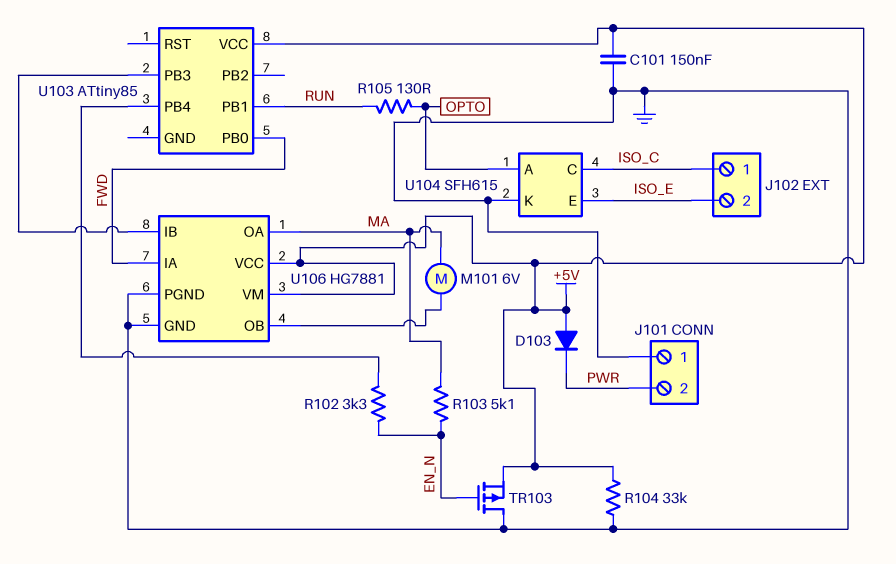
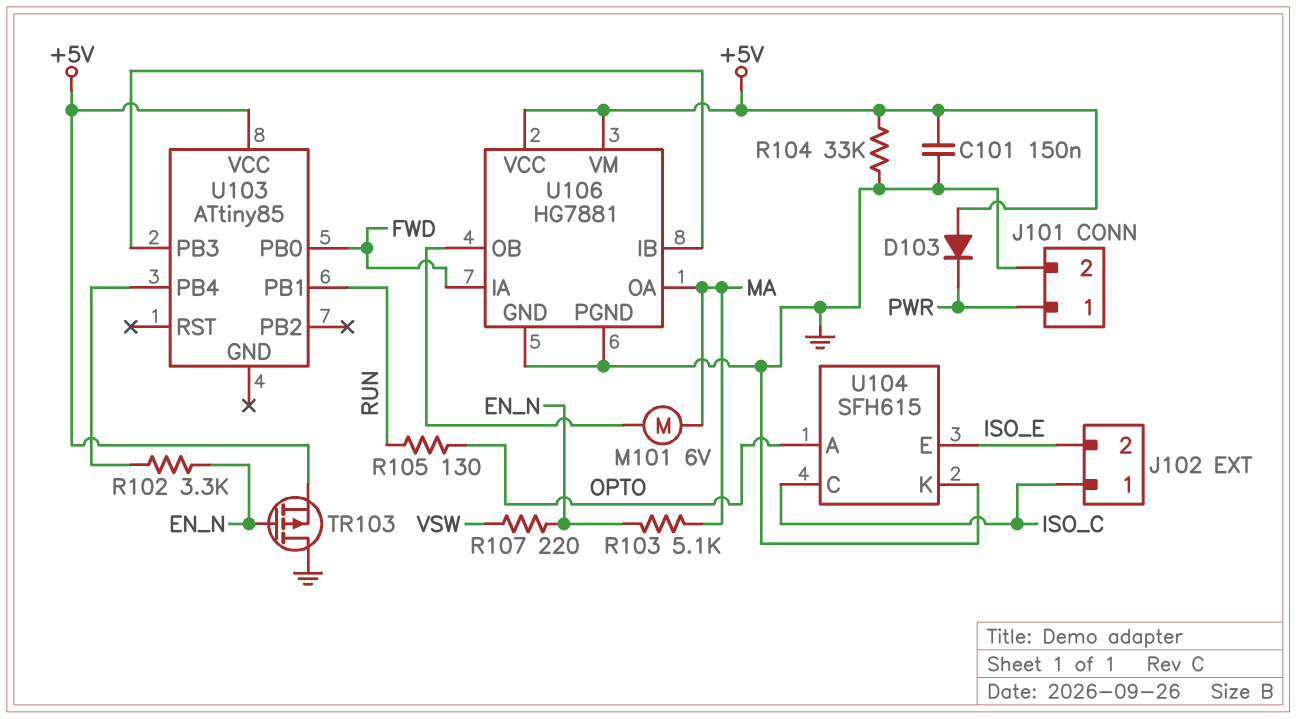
J101 pin 1: GND -> PWR
J101 pin 2: PWR -> GND
R107: none -> 220 (EN_N, VSW)

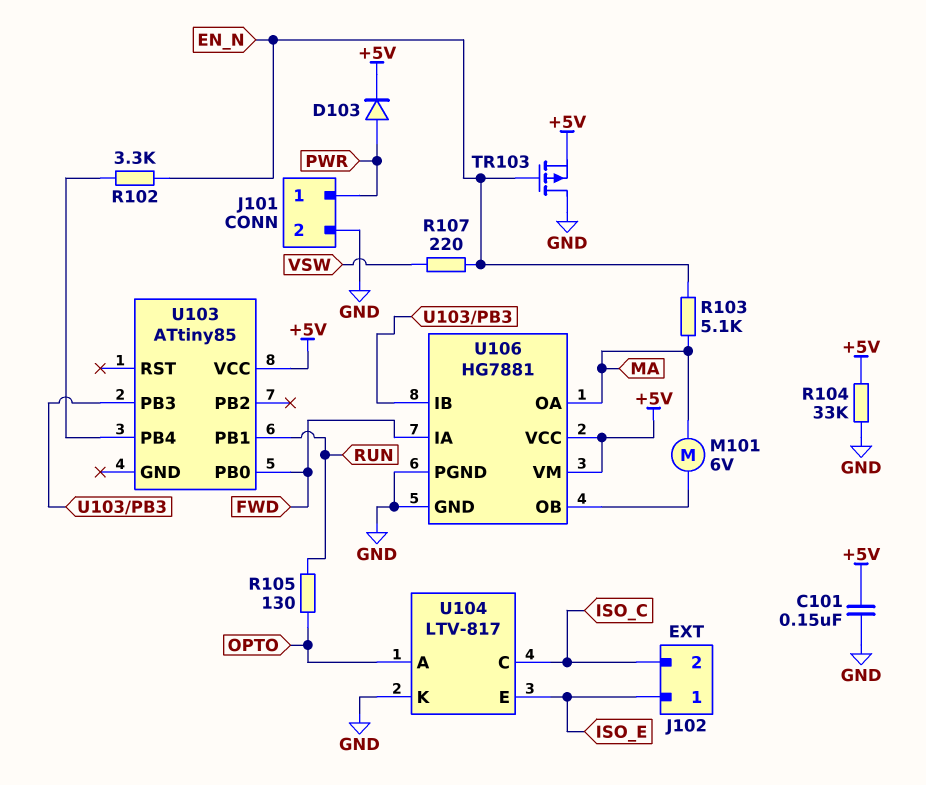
D103: diode (A +5V, K PWR) -> diode (A PWR, K +5V)
J102 pin 1: ISO_C -> ISO_E
J102 pin 2: ISO_E -> ISO_C
U104: SFH615 -> LTV-817

